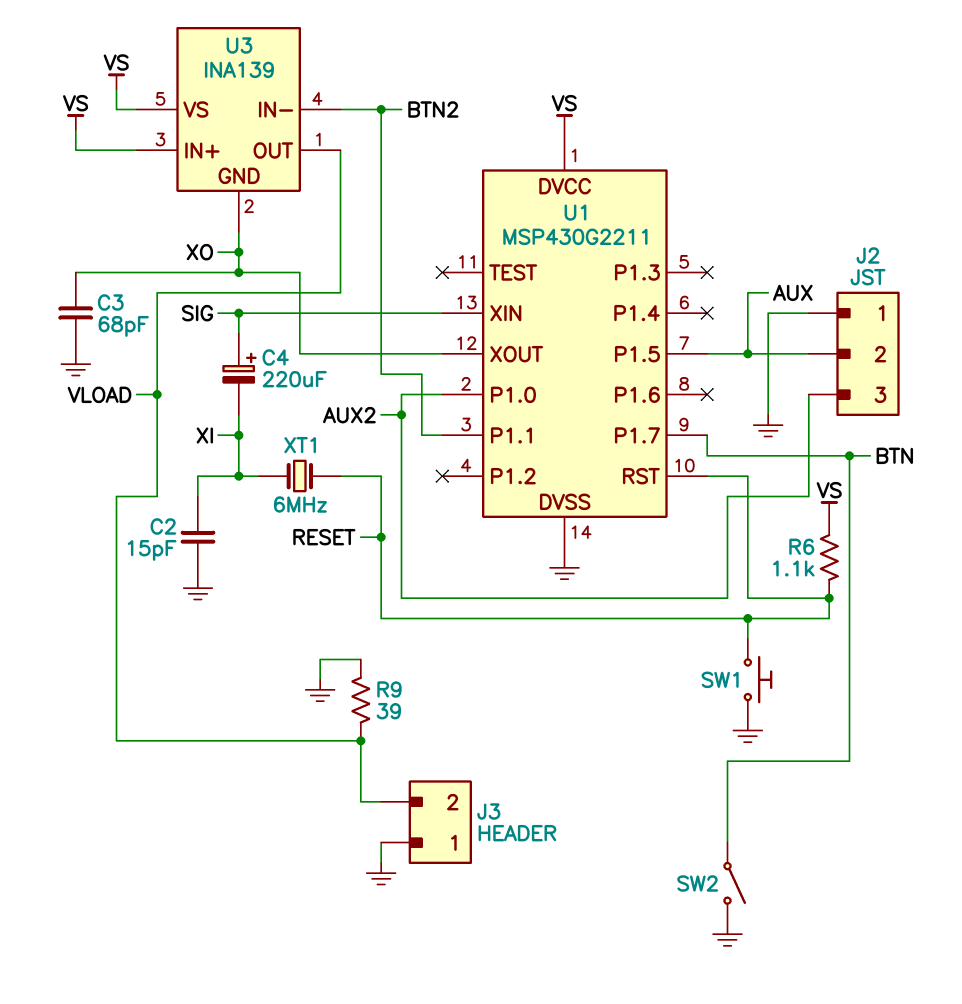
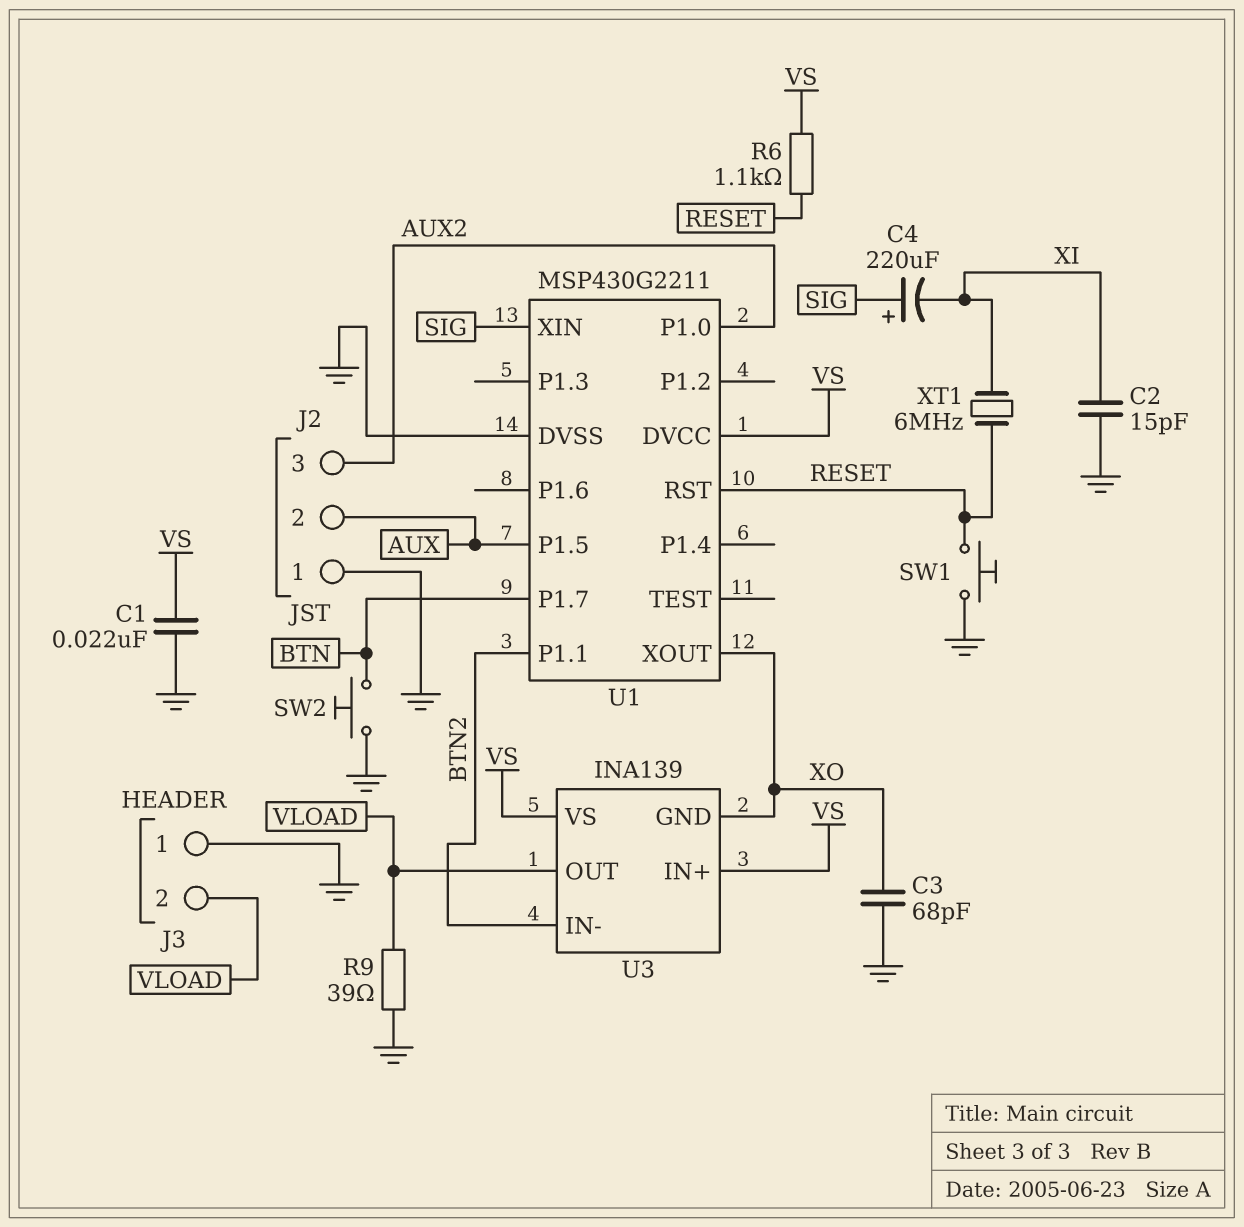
C1: none -> 22nF (GND, VS)
SW2: switch (BTN, GND) -> button (BTN, GND)

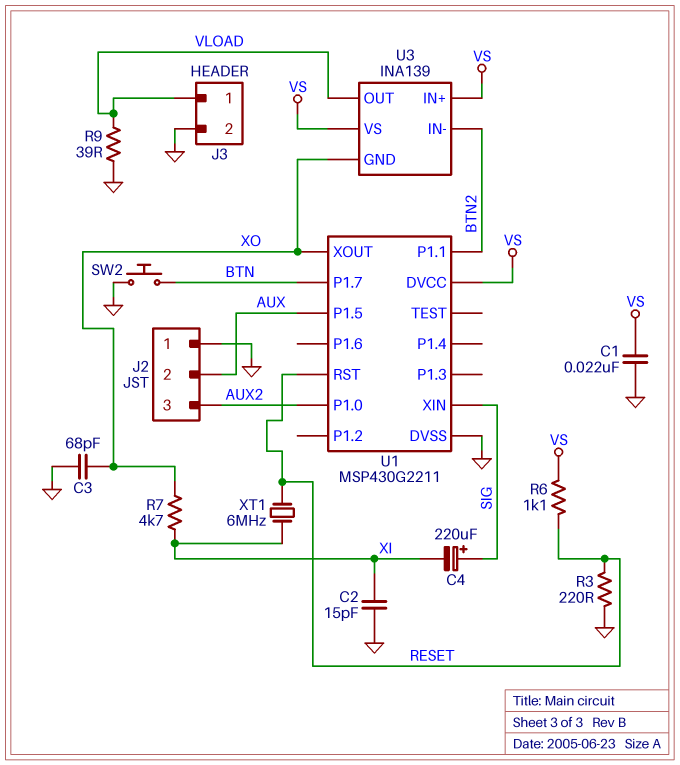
J3 pin 1: GND -> VLOAD
J3 pin 2: VLOAD -> GND
R3: none -> 220 (GND, RESET)
R7: none -> 4.7k (XI, XO)
SW1: button (GND, RESET) -> none

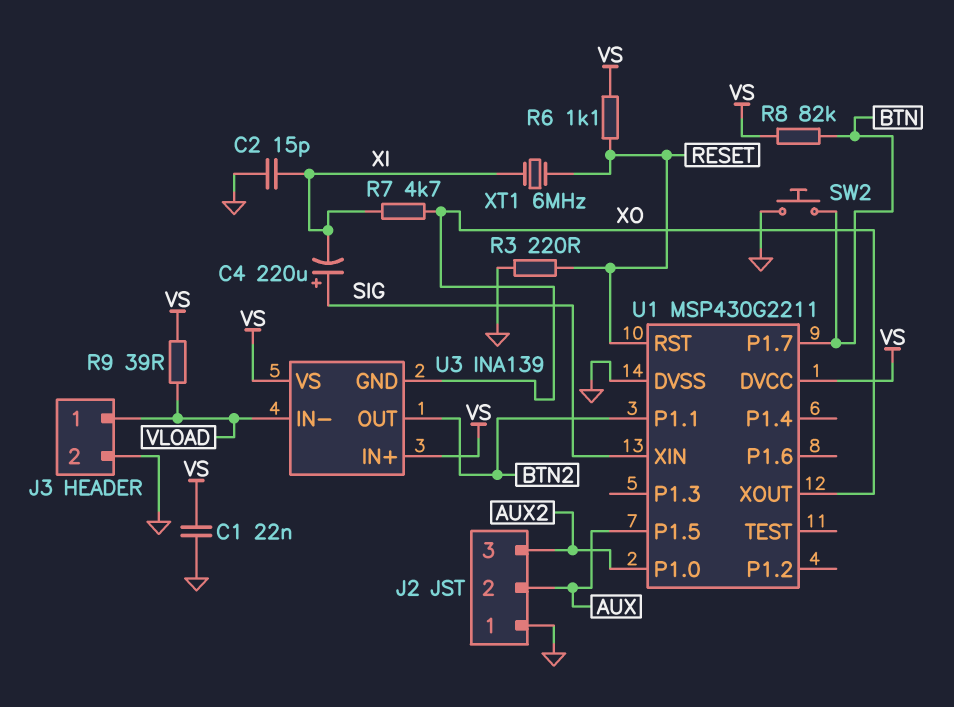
C3: 68pF (GND, XO) -> none
R8: none -> 82k (BTN, VS)
R9: 39 (GND, VLOAD) -> 39 (VLOAD, VS)
U3 pin IN-: BTN2 -> VLOAD
U3 pin OUT: VLOAD -> BTN2

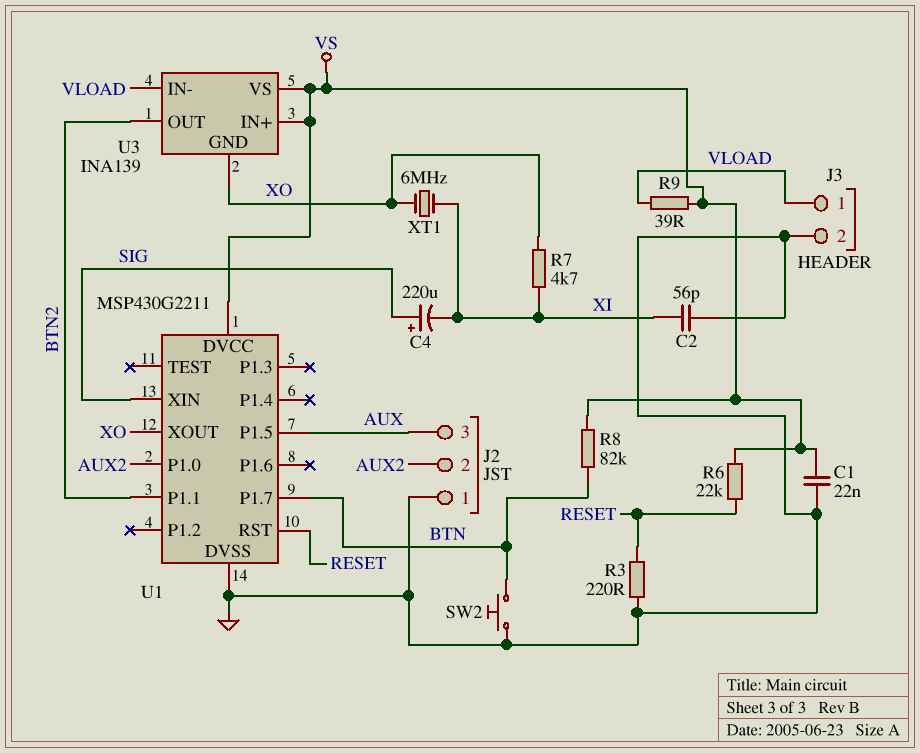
C2: 15pF (GND, XI) -> 56pF (GND, XI)
J2 pin 2: AUX -> AUX2
J2 pin 3: AUX2 -> AUX
R6: 1.1k (RESET, VS) -> 22k (RESET, VS)
XT1: 6MHz (RESET, XI) -> 6MHz (XI, XO)

